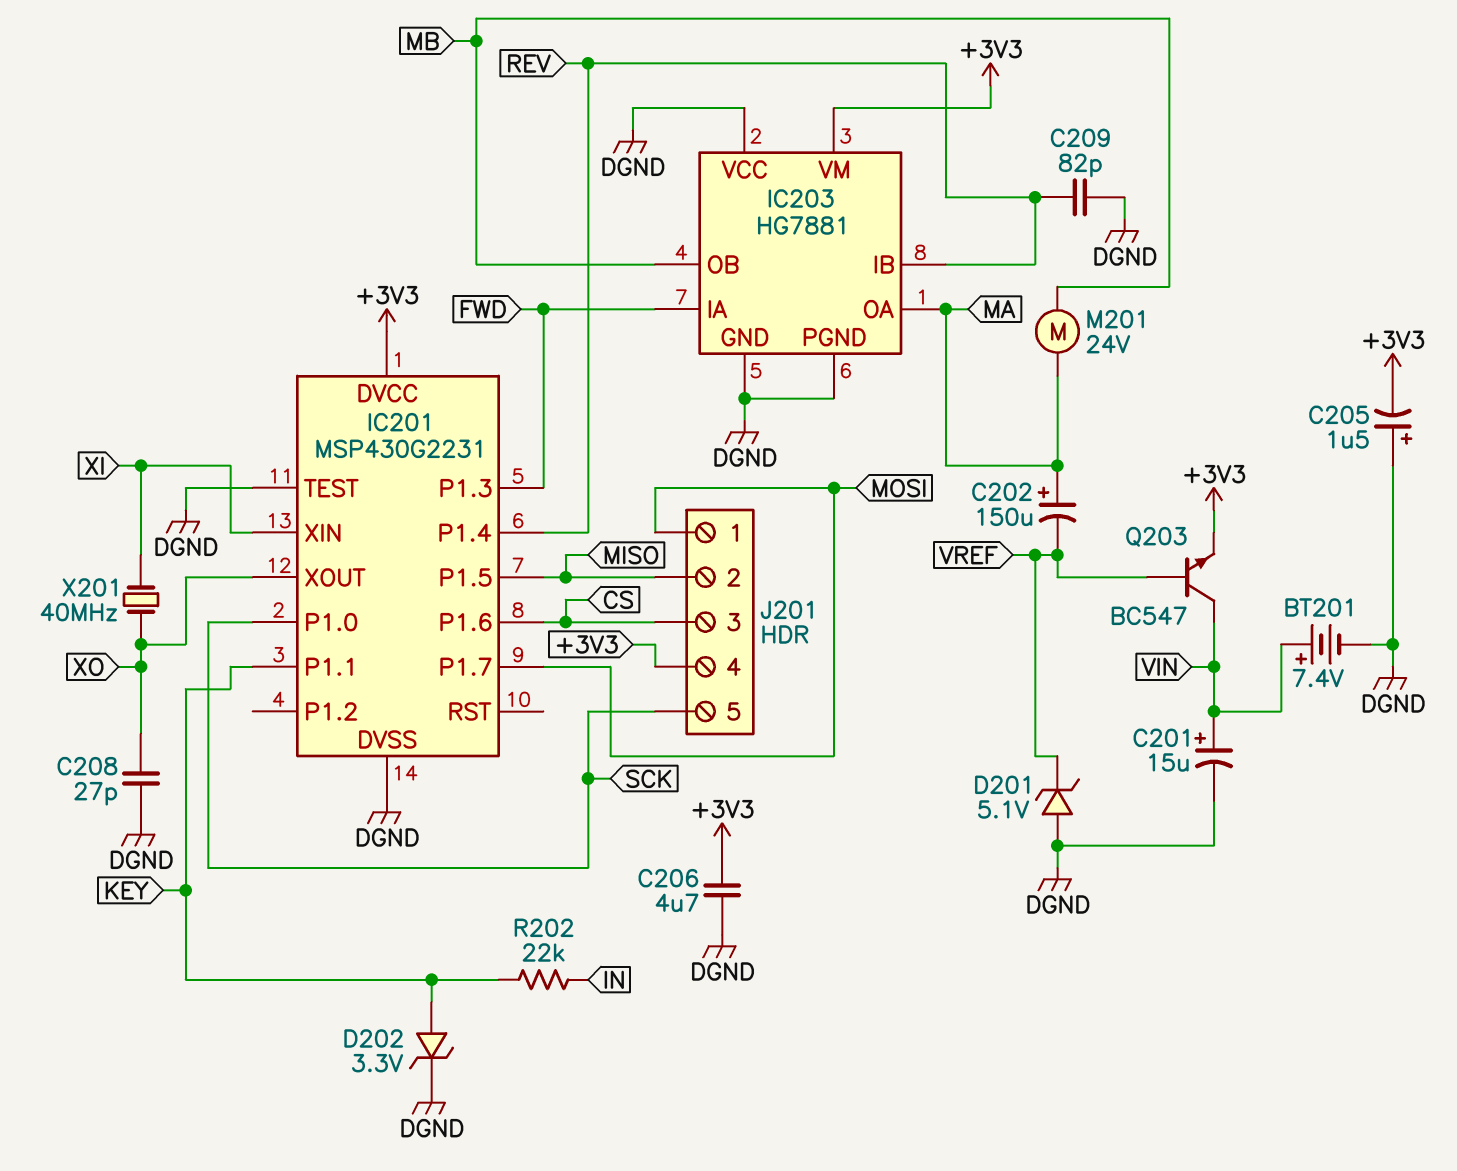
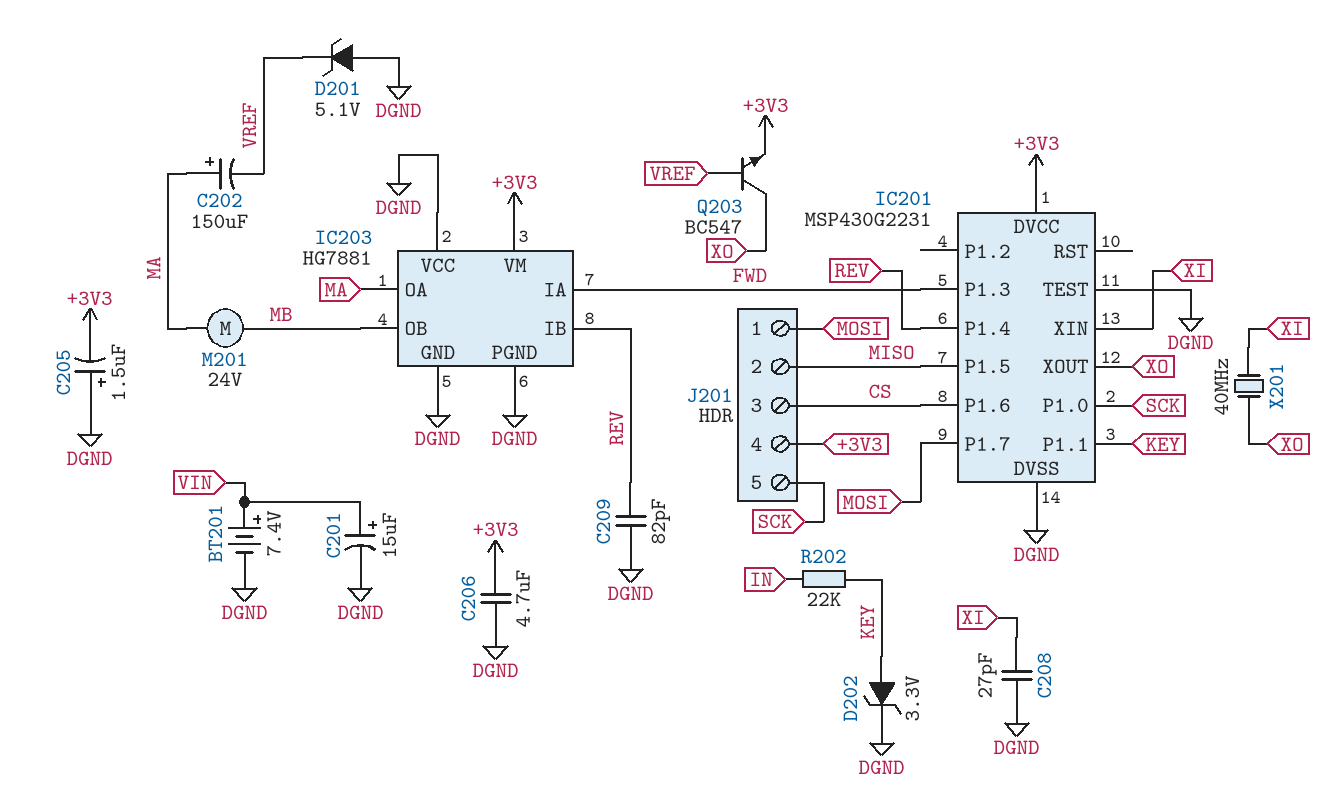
C208: 27pF (DGND, XO) -> 27pF (DGND, XI)
Q203: NPN BC547 (B VREF, C VIN, E +3V3) -> NPN BC547 (B VREF, C XO, E +3V3)

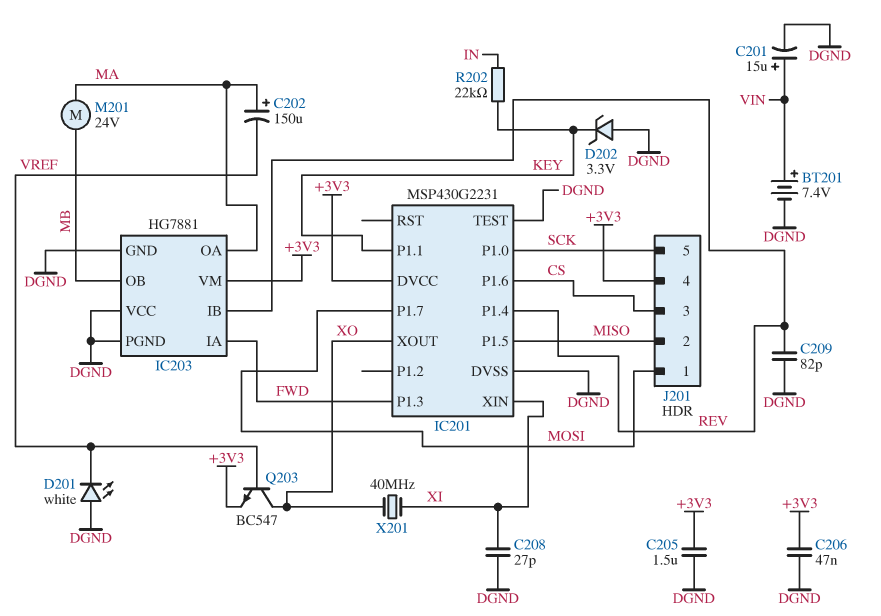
C205: 1.5uF (plus DGND, minus +3V3) -> 1.5uF (+3V3, DGND)
C206: 4.7uF (+3V3, DGND) -> 47nF (+3V3, DGND)
D201: zener 5.1V (A DGND, K VREF) -> LED white (A DGND, K VREF)
D202: zener 3.3V (A KEY, K DGND) -> zener 3.3V (A DGND, K KEY)

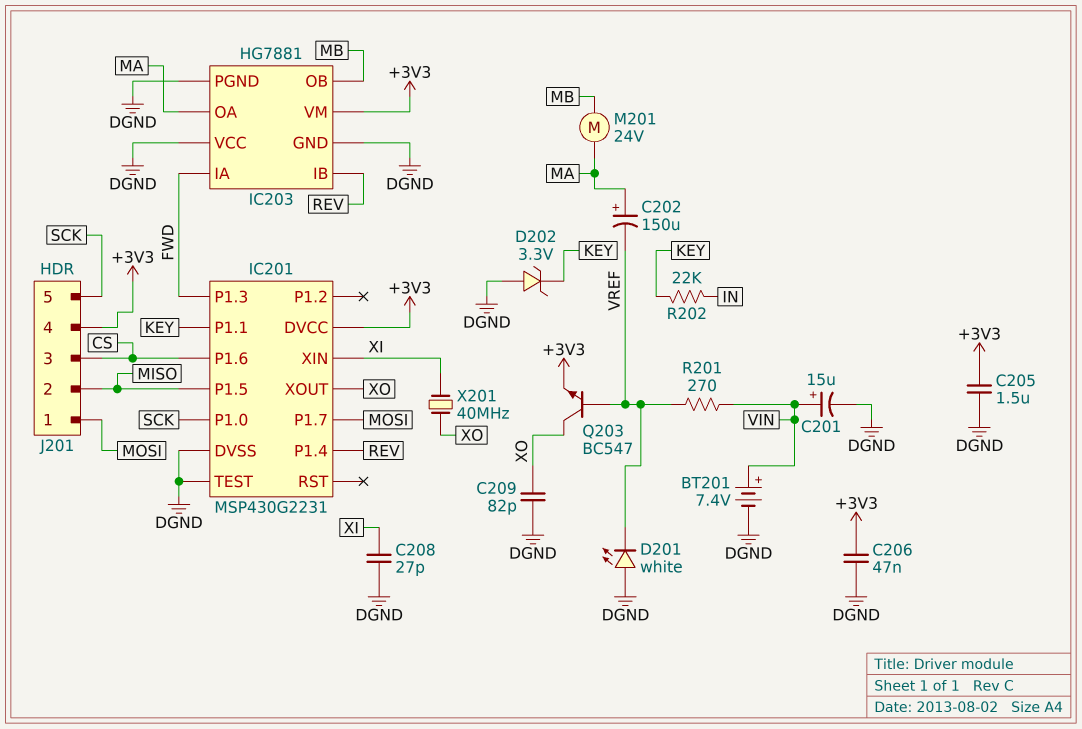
C209: 82pF (DGND, REV) -> 82pF (DGND, XO)
R201: none -> 270 (VIN, VREF)

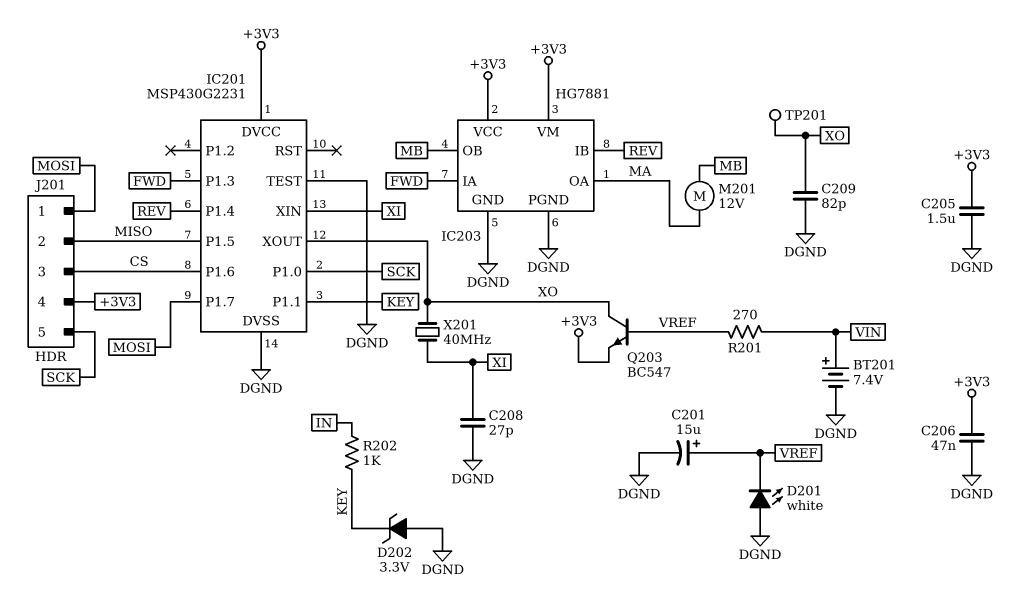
C201: 15uF (plus VIN, minus DGND) -> 15uF (plus VREF, minus DGND)
C202: 150uF (plus MA, minus VREF) -> none
IC203 pin VCC: DGND -> +3V3
M201: motor 24V (MA, MB) -> motor 12V (MA, MB)
R202: 22k (IN, KEY) -> 1k (IN, KEY)
TP201: none -> test point (XO)

